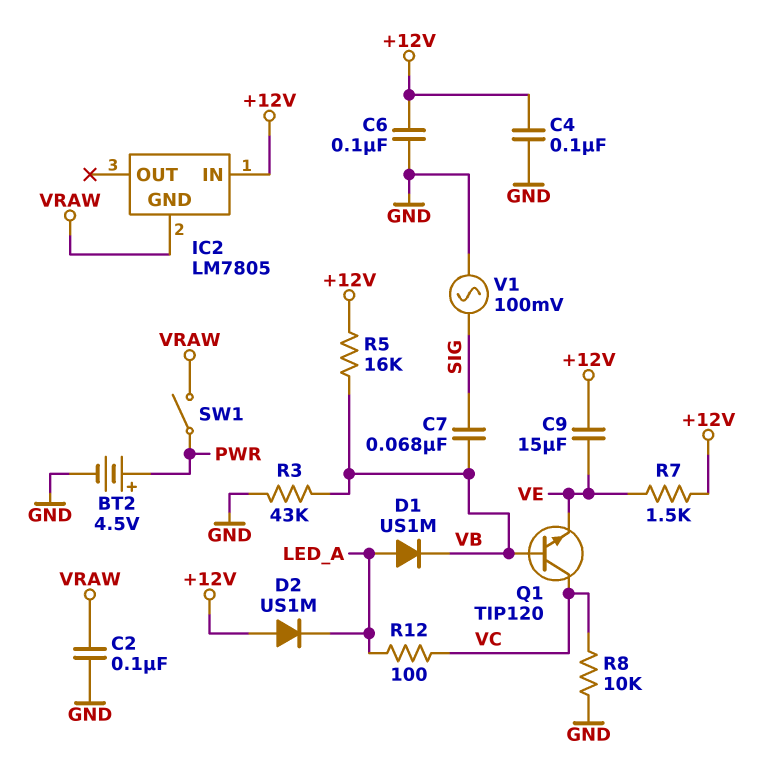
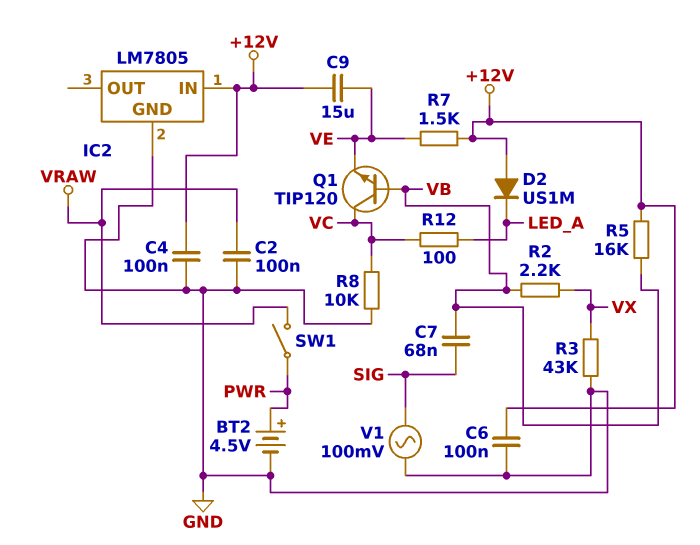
D1: diode US1M (A LED_A, K VB) -> none
IC2 pin GND: VRAW -> GND
R2: none -> 2.2k (VB, VX)
R3: 43k (GND, VB) -> 43k (GND, VX)

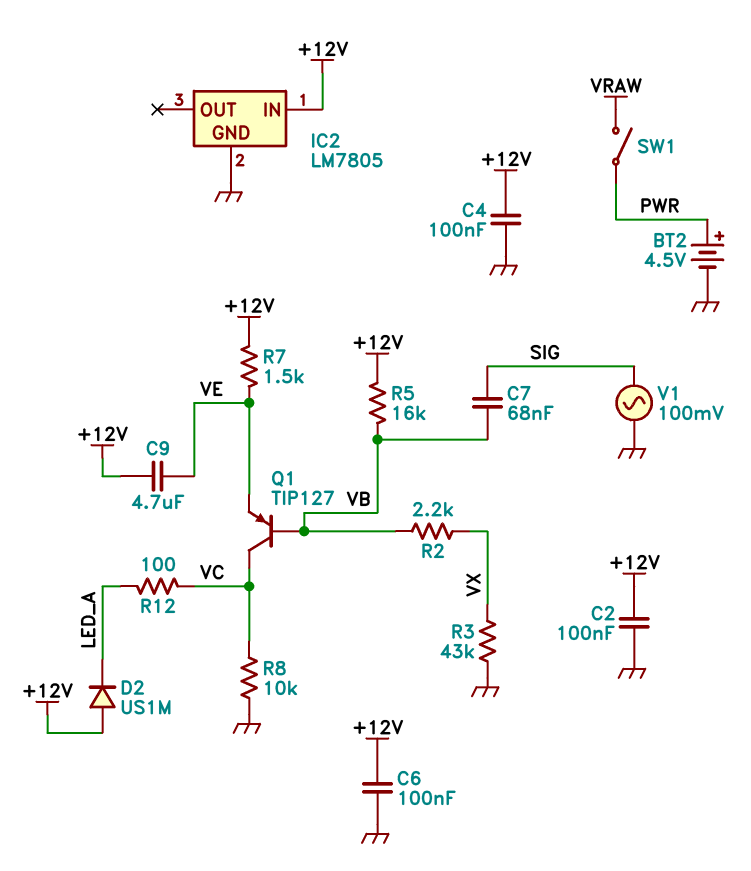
C2: 100nF (GND, VRAW) -> 100nF (+12V, GND)
C9: 15uF (+12V, VE) -> 4.7uF (+12V, VE)
Q1: NPN TIP120 (B VB, C VC, E VE) -> PNP TIP127 (B VB, C VC, E VE)

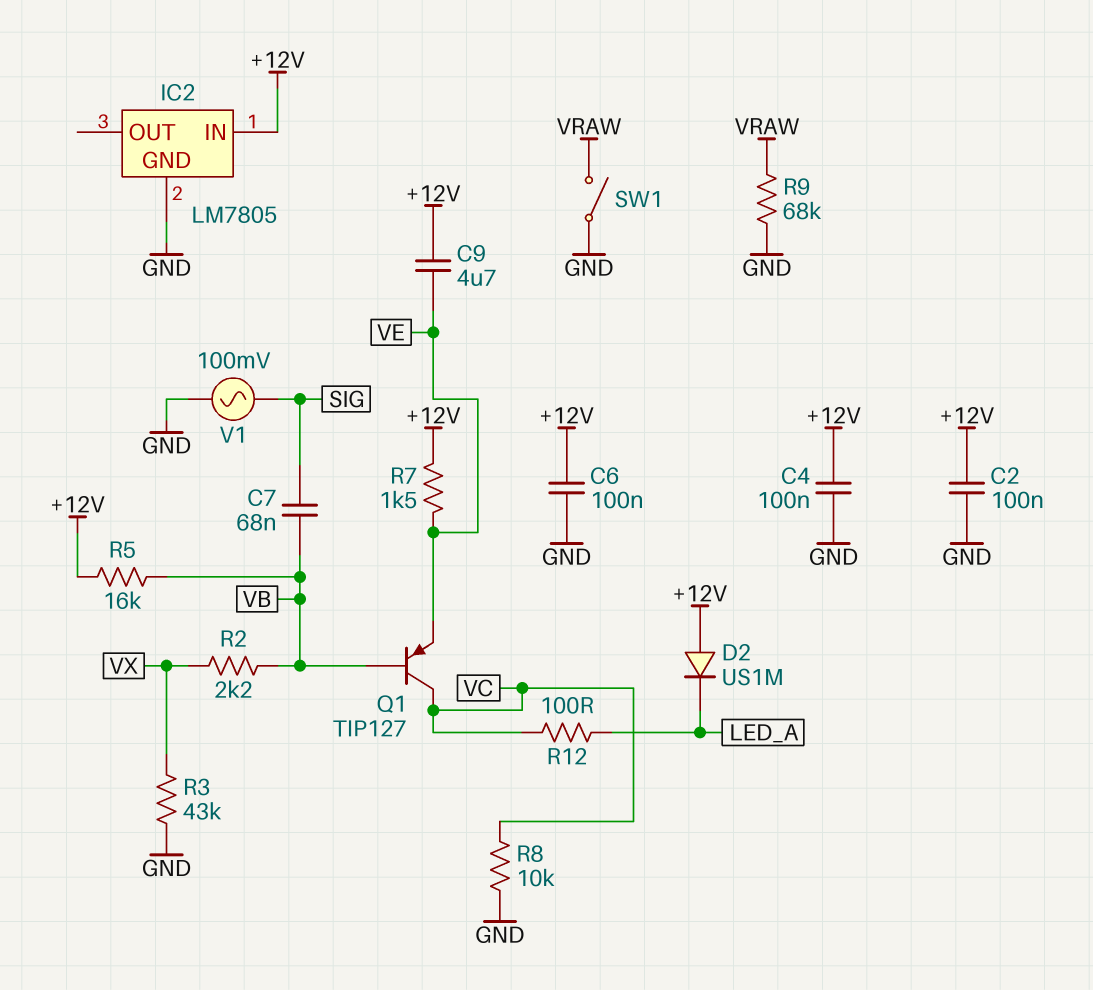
BT2: 4.5V (plus PWR, minus GND) -> none
R9: none -> 68k (GND, VRAW)
SW1: switch (PWR, VRAW) -> switch (GND, VRAW)

